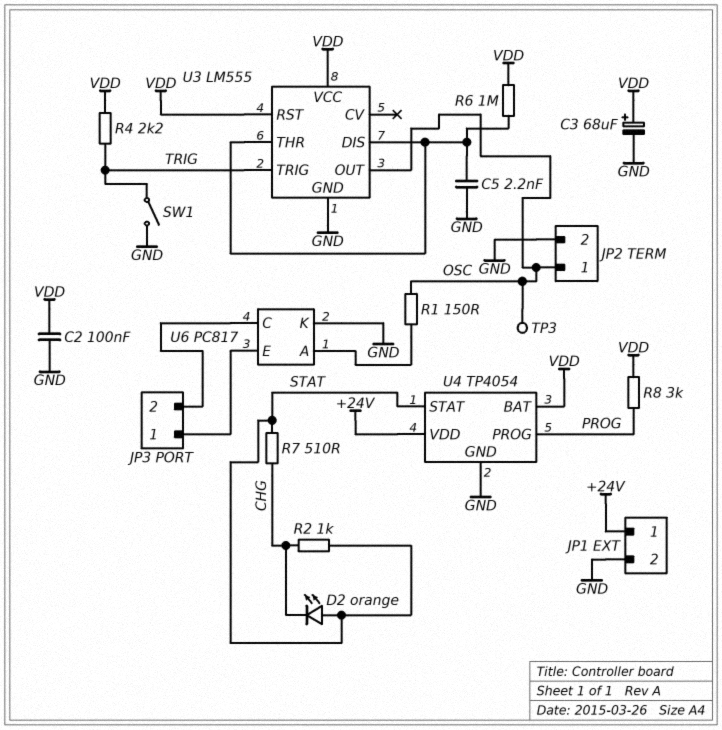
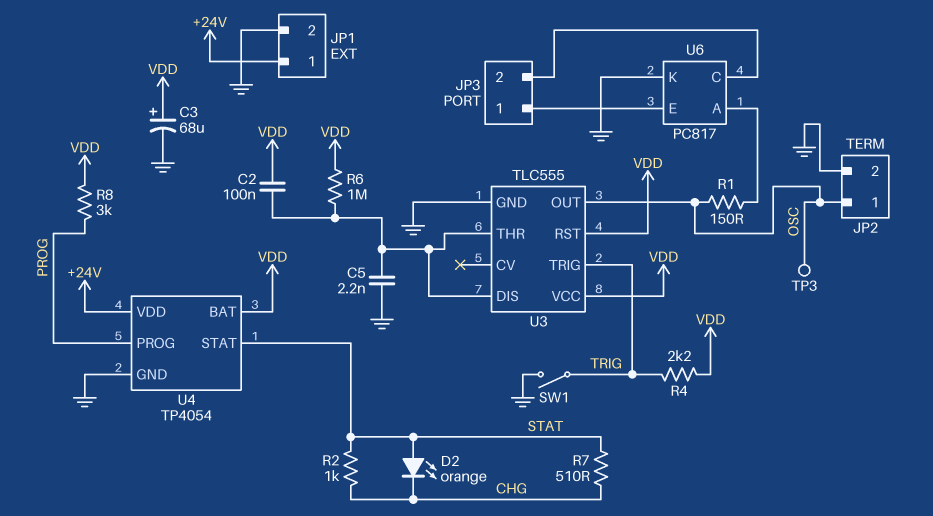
C2: 100nF (GND, VDD) -> 100nF (U3/DIS, VDD)
U3: LM555 -> TLC555

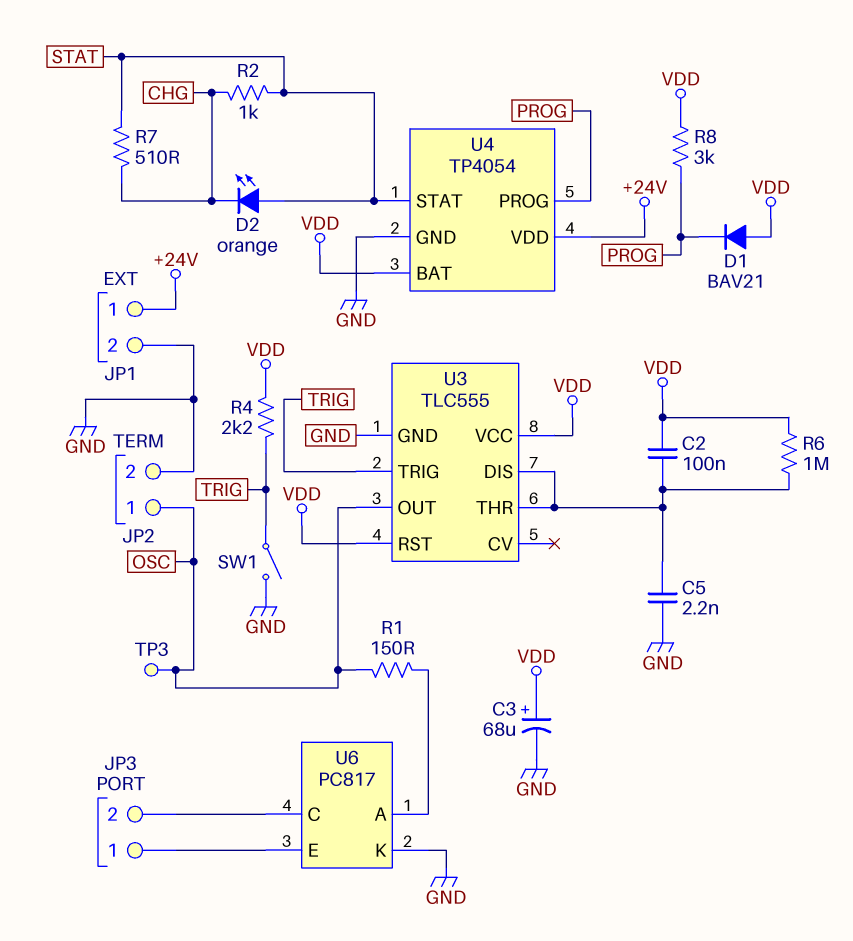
D1: none -> diode BAV21 (A VDD, K PROG)

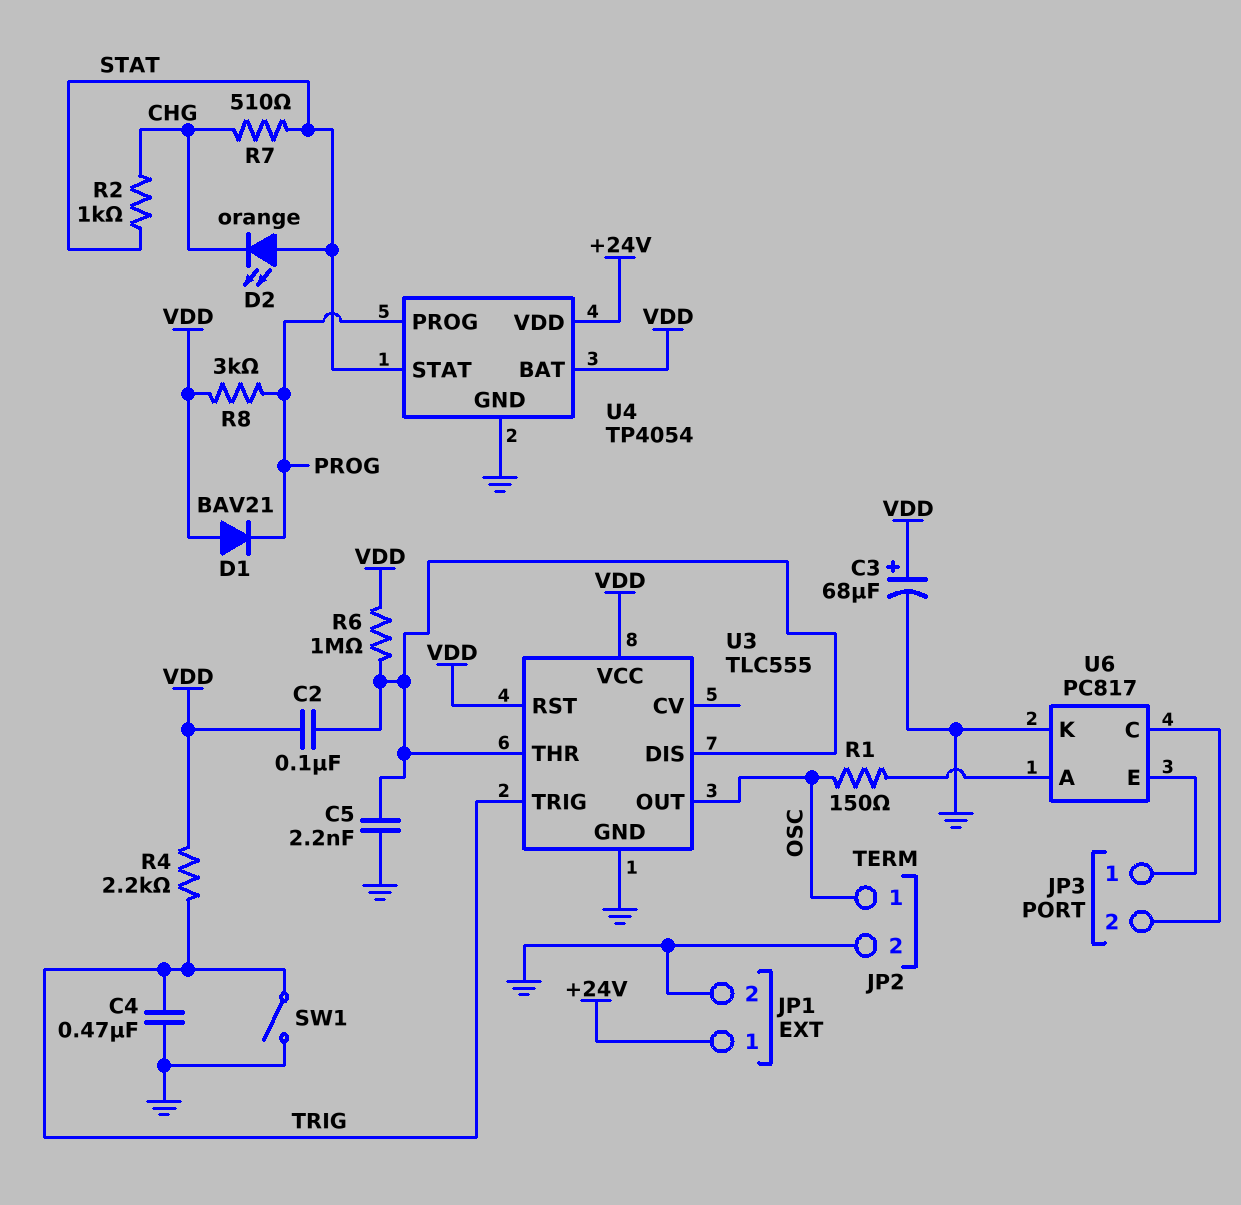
C4: none -> 470nF (GND, TRIG)
TP3: test point (OSC) -> none

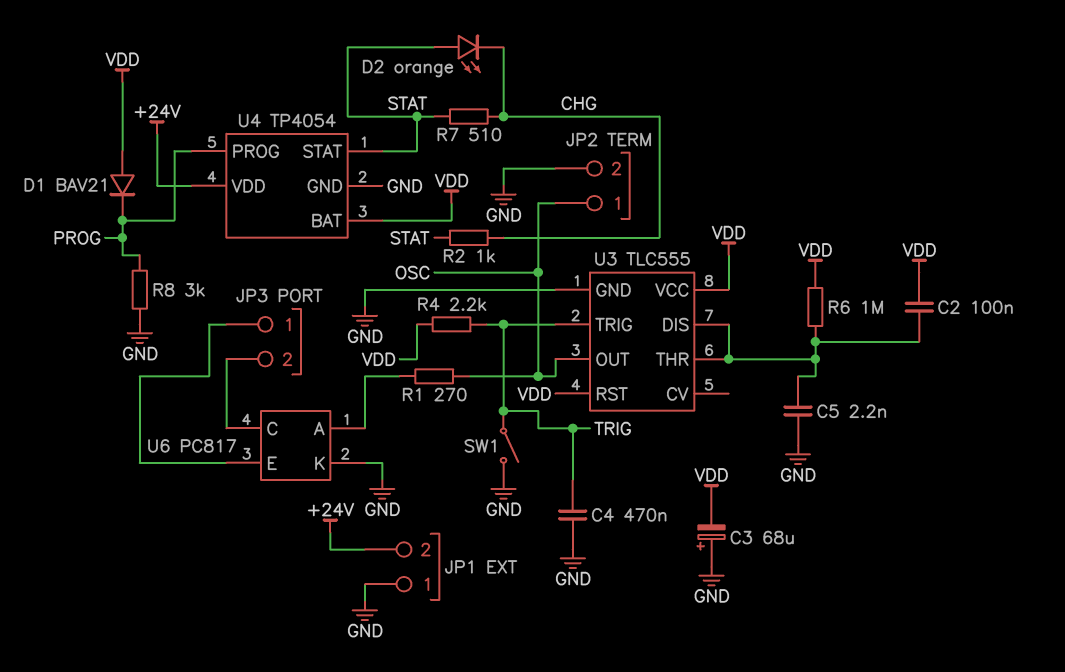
C3: 68uF (plus VDD, minus GND) -> 68uF (plus GND, minus VDD)
JP1 pin 1: +24V -> GND
JP1 pin 2: GND -> +24V
R1: 150 (OSC, U6/A) -> 270 (OSC, U6/A)
R8: 3k (PROG, VDD) -> 3k (GND, PROG)

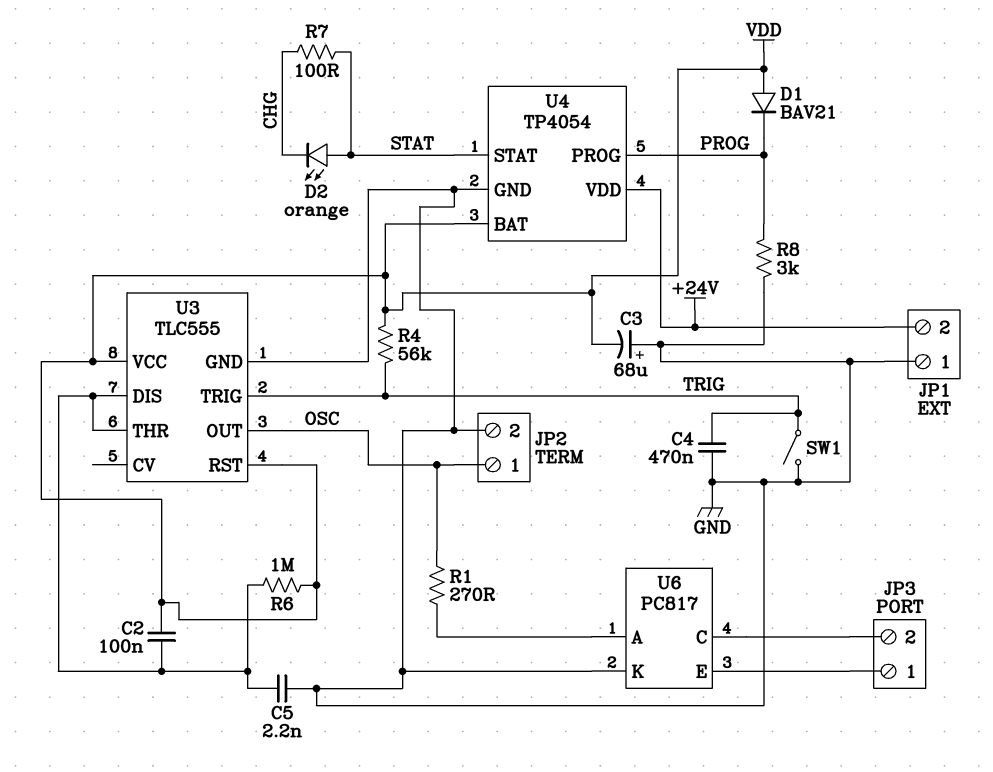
R2: 1k (CHG, STAT) -> none
R4: 2.2k (TRIG, VDD) -> 56k (TRIG, VDD)
R7: 510 (CHG, STAT) -> 100 (CHG, STAT)

